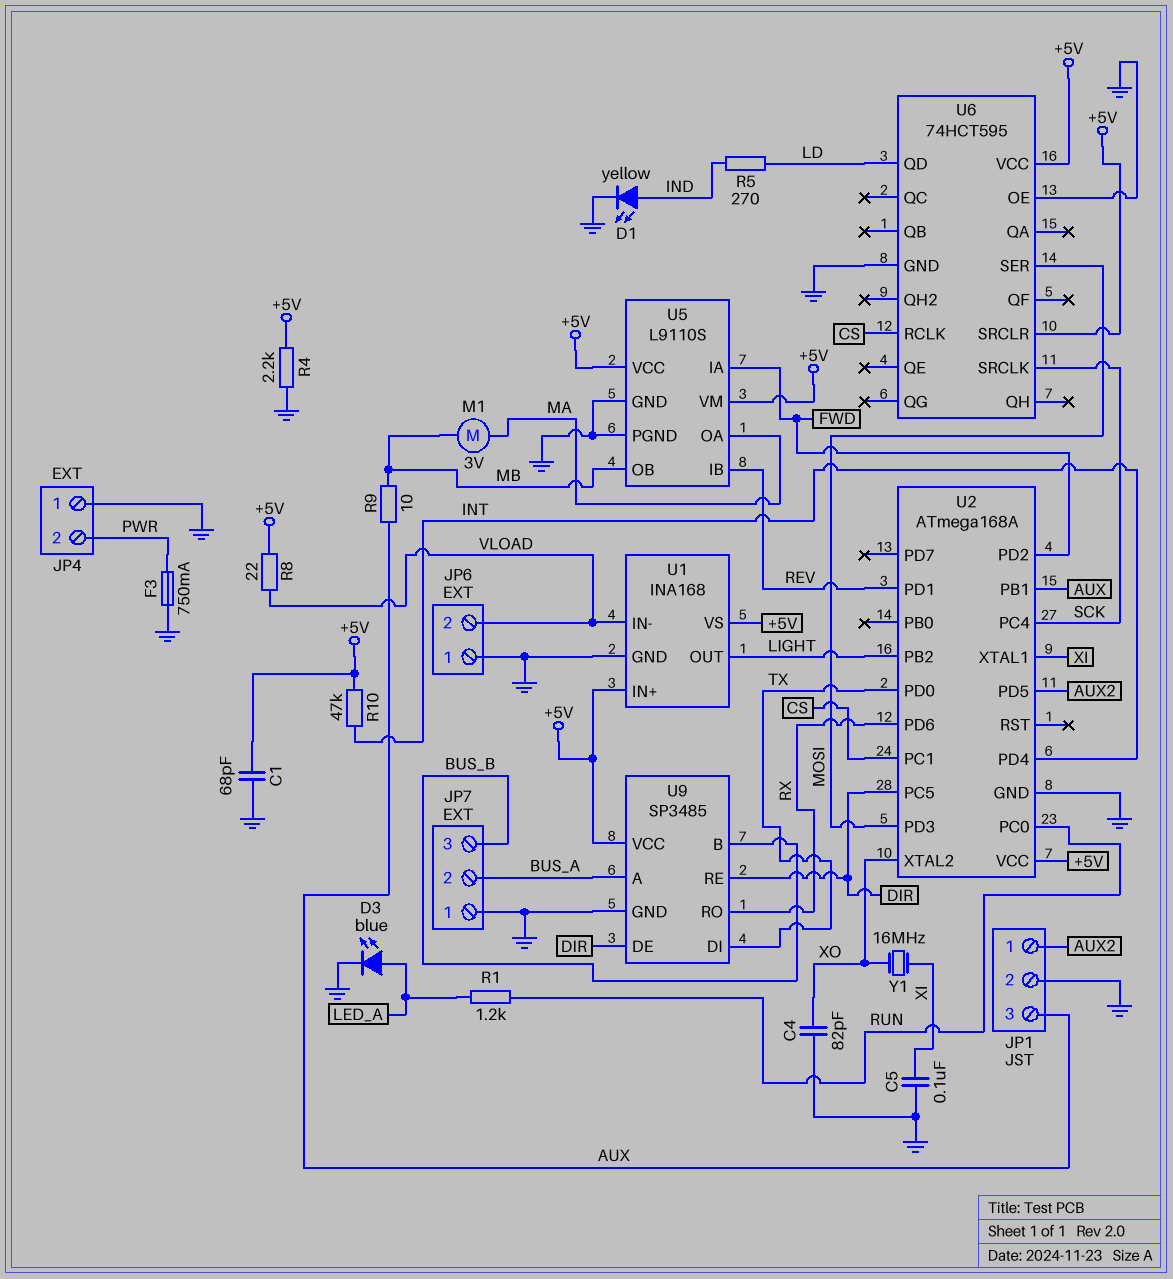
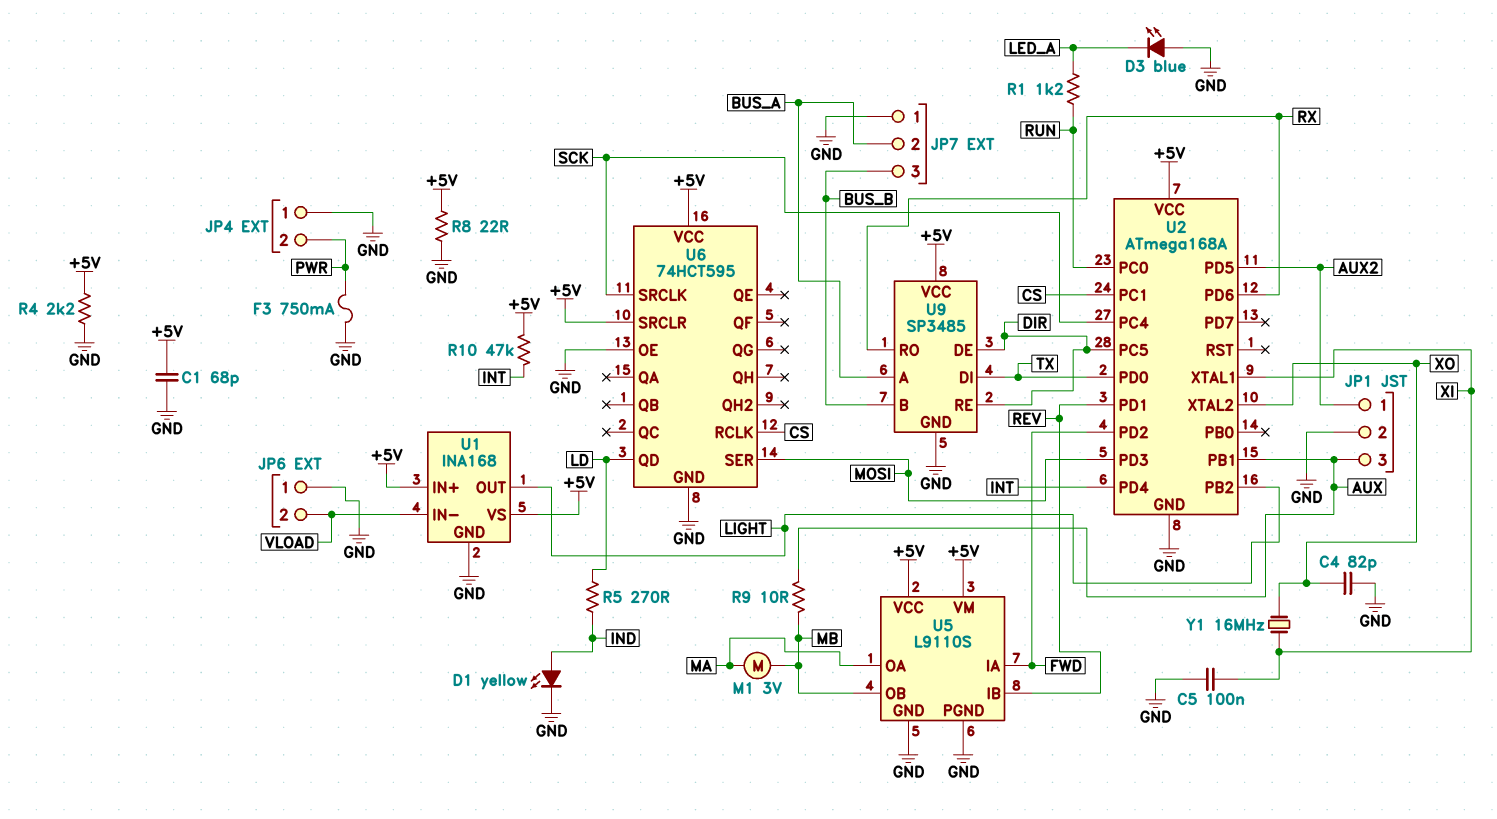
D3: LED blue (A LED_A, K GND) -> LED blue (A GND, K LED_A)
R8: 22 (+5V, VLOAD) -> 22 (+5V, GND)

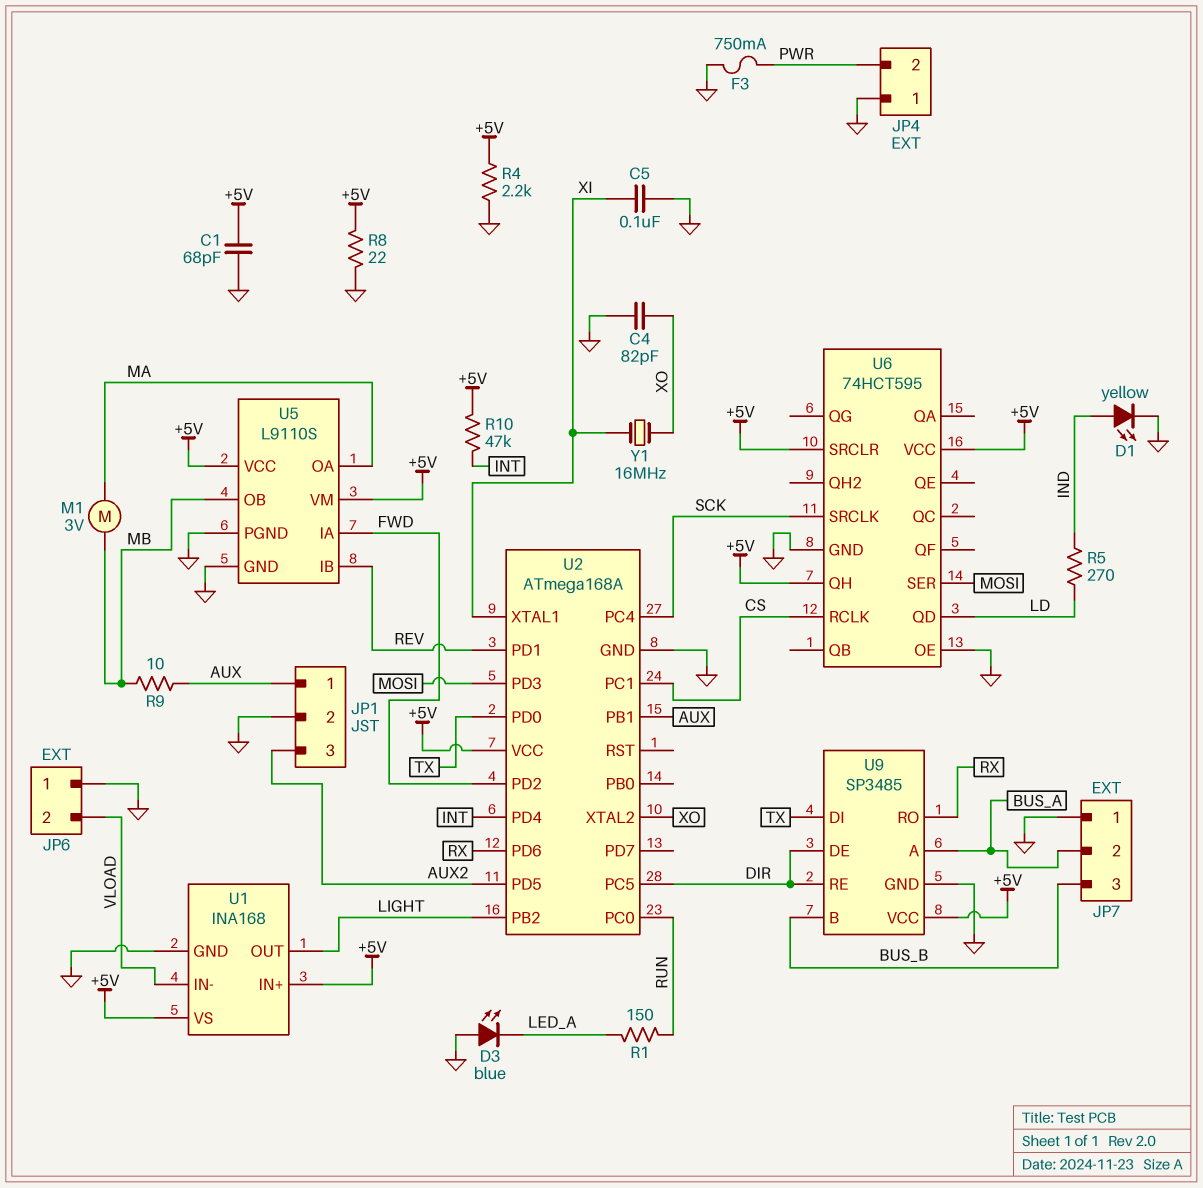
JP1 pin 1: AUX2 -> AUX
JP1 pin 3: AUX -> AUX2
R1: 1.2k (LED_A, RUN) -> 150 (LED_A, RUN)
U6 pin QH: none -> +5V

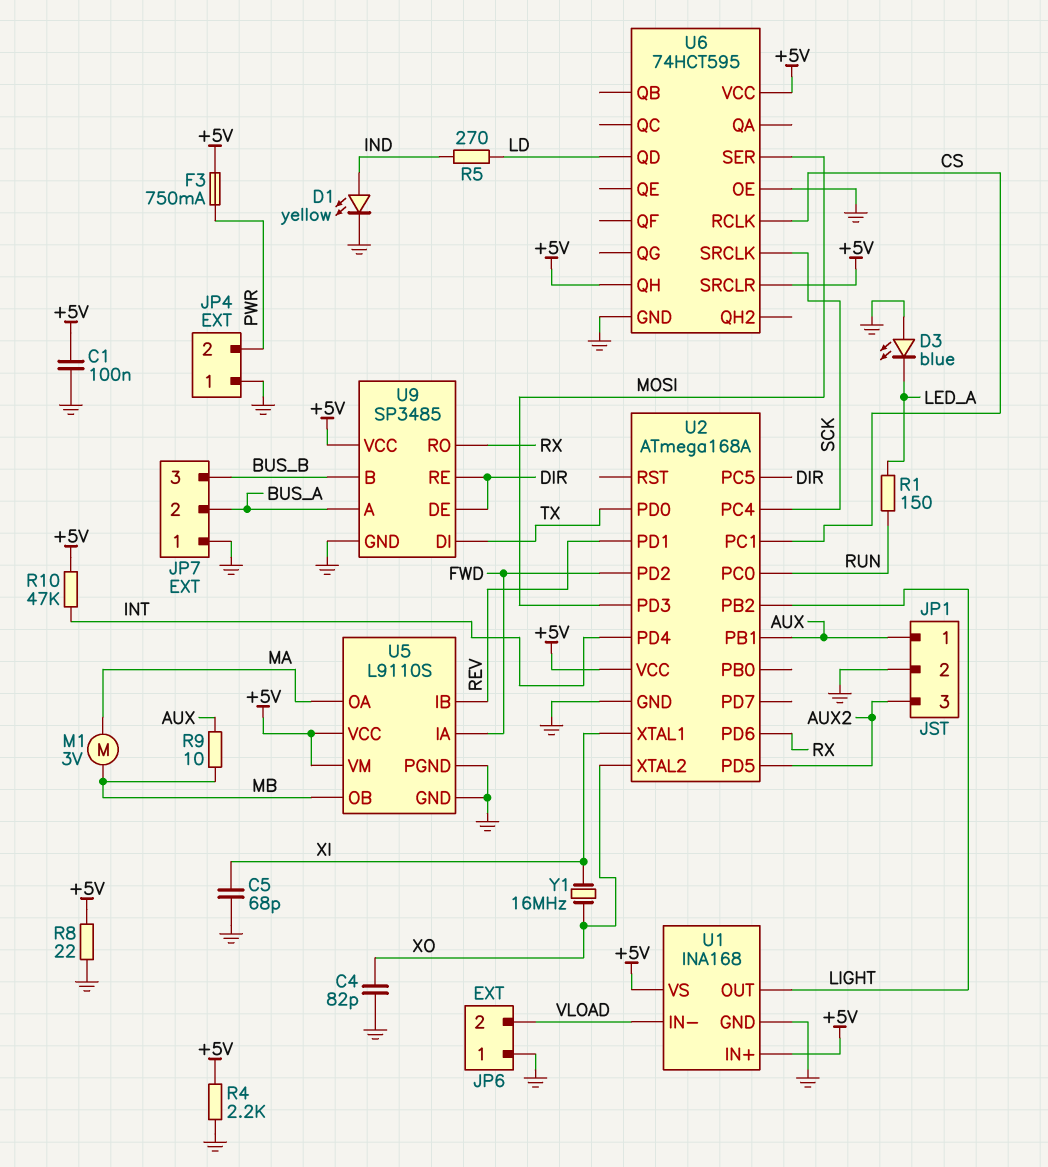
C1: 68pF (+5V, GND) -> 100nF (+5V, GND)
C5: 100nF (GND, XI) -> 68pF (GND, XI)
F3: 750mA (GND, PWR) -> 750mA (+5V, PWR)

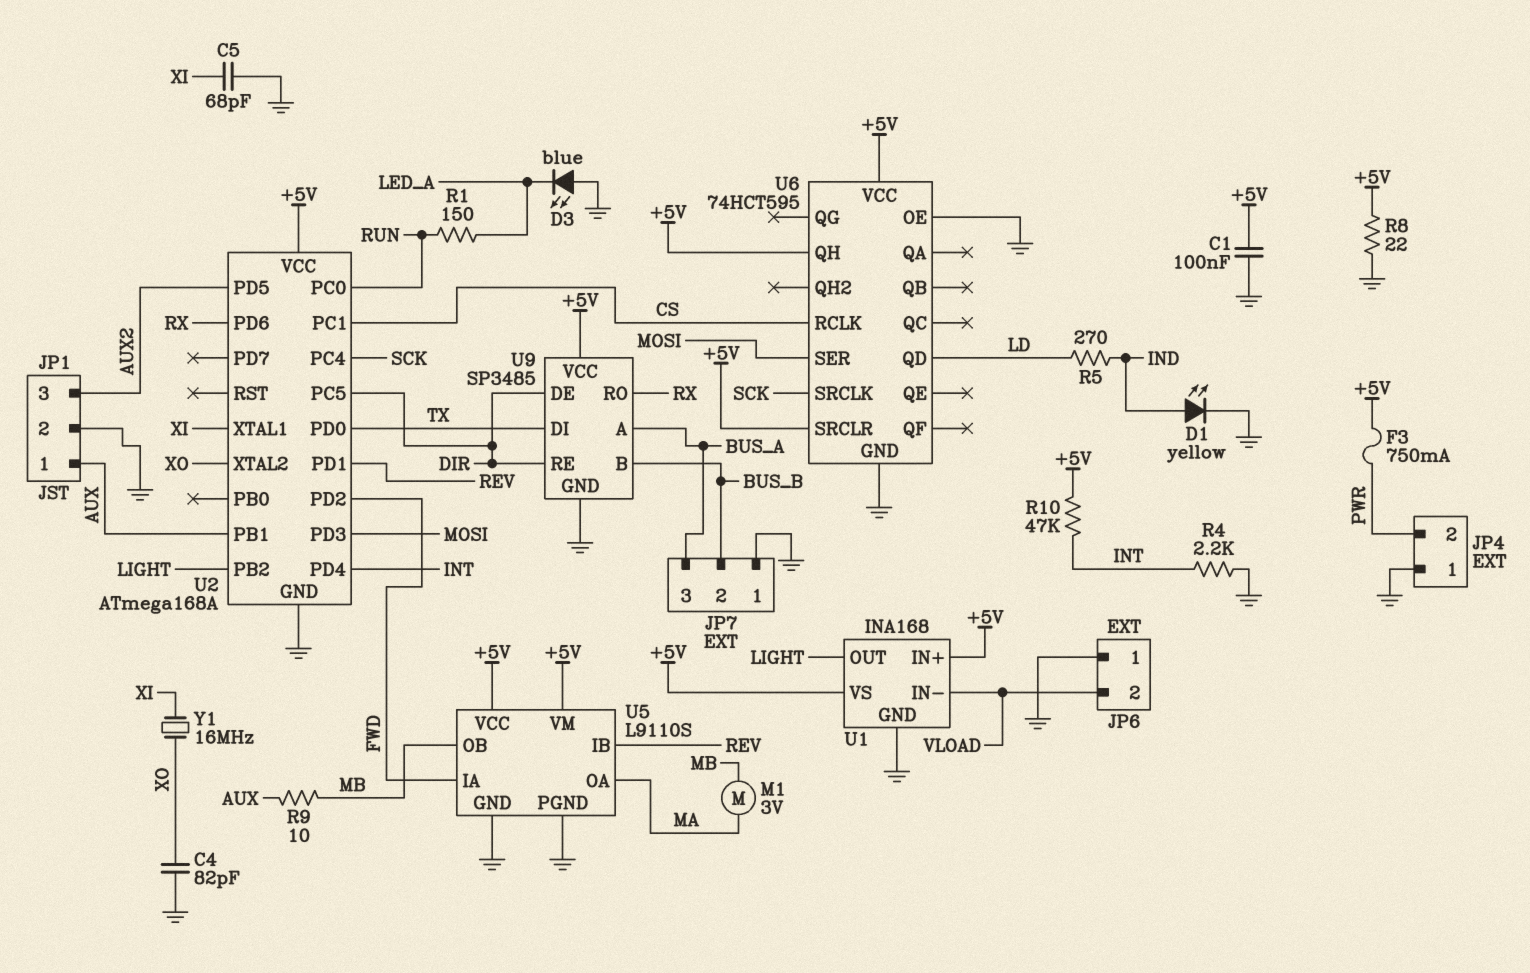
JP7 pin 2: BUS_A -> BUS_B
JP7 pin 3: BUS_B -> BUS_A
R4: 2.2k (+5V, GND) -> 2.2k (GND, INT)

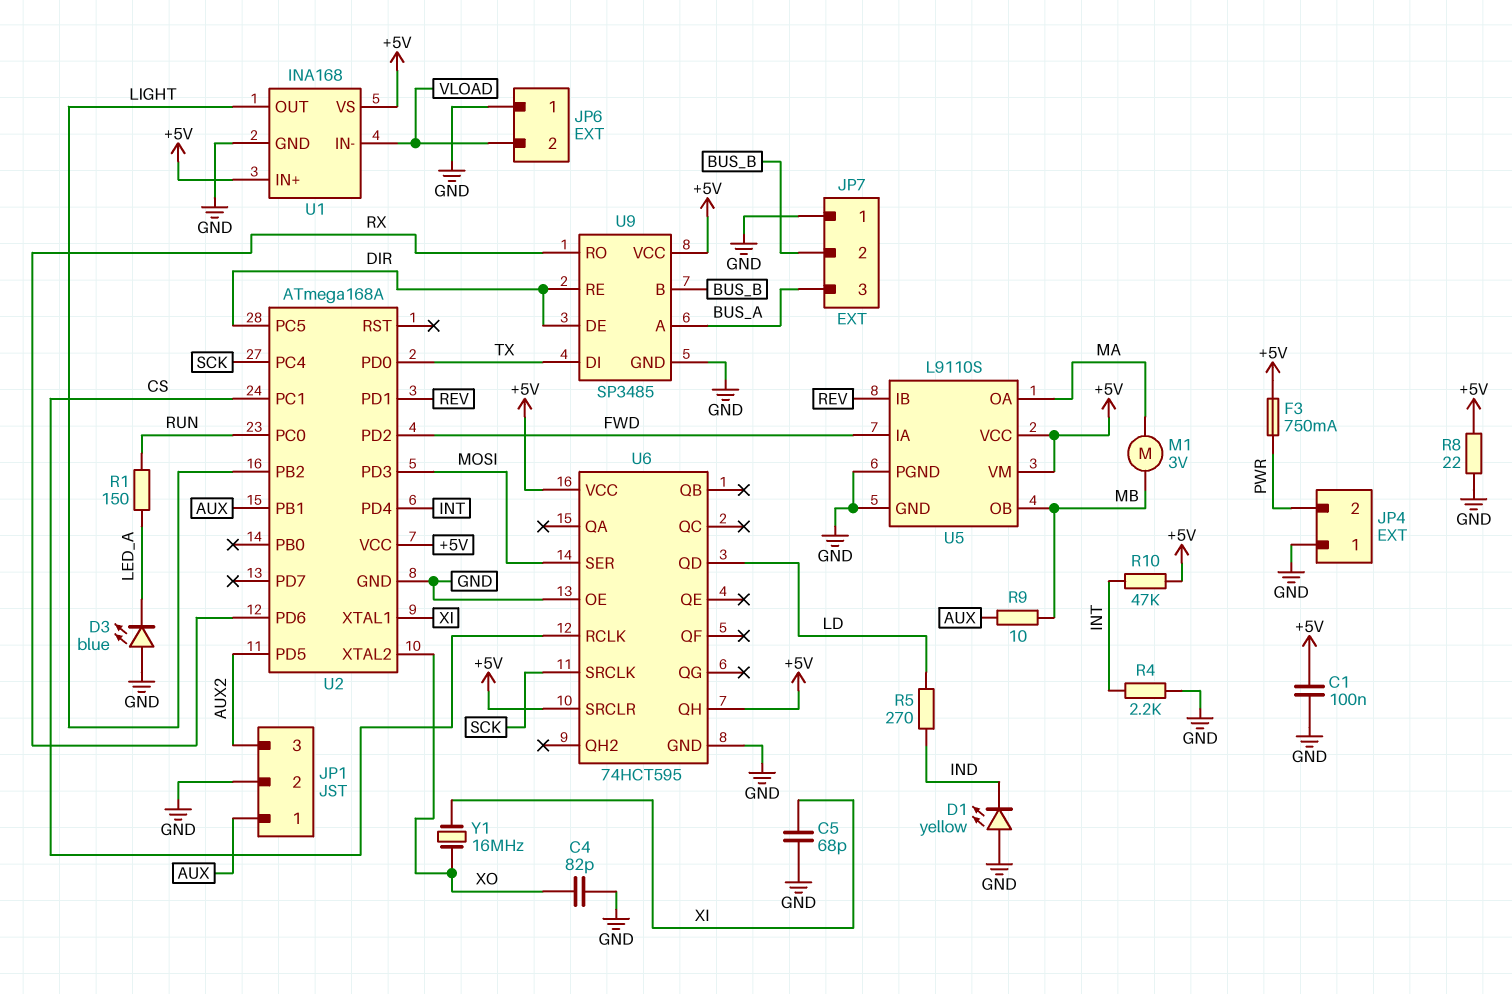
D1: LED yellow (A IND, K GND) -> LED yellow (A GND, K IND)

